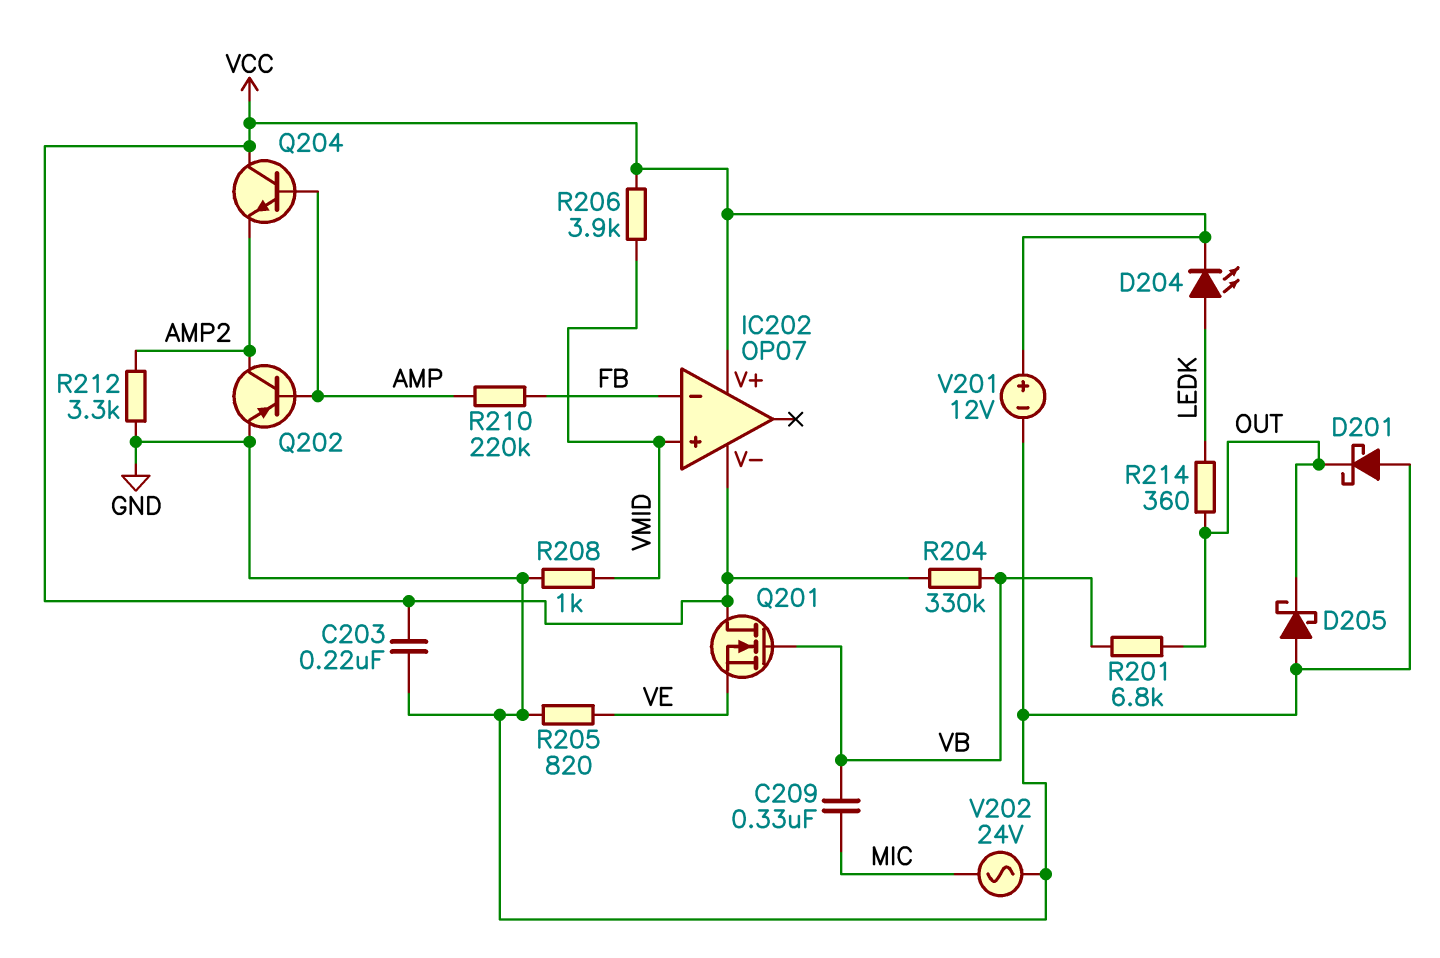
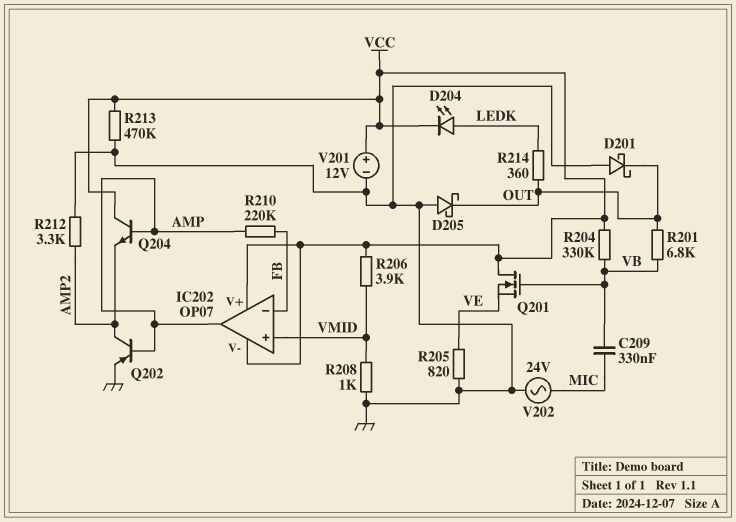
C203: 220nF (GND, VCC) -> none
IC202 pin out: none -> AMP
R213: none -> 470k (GND, VCC)

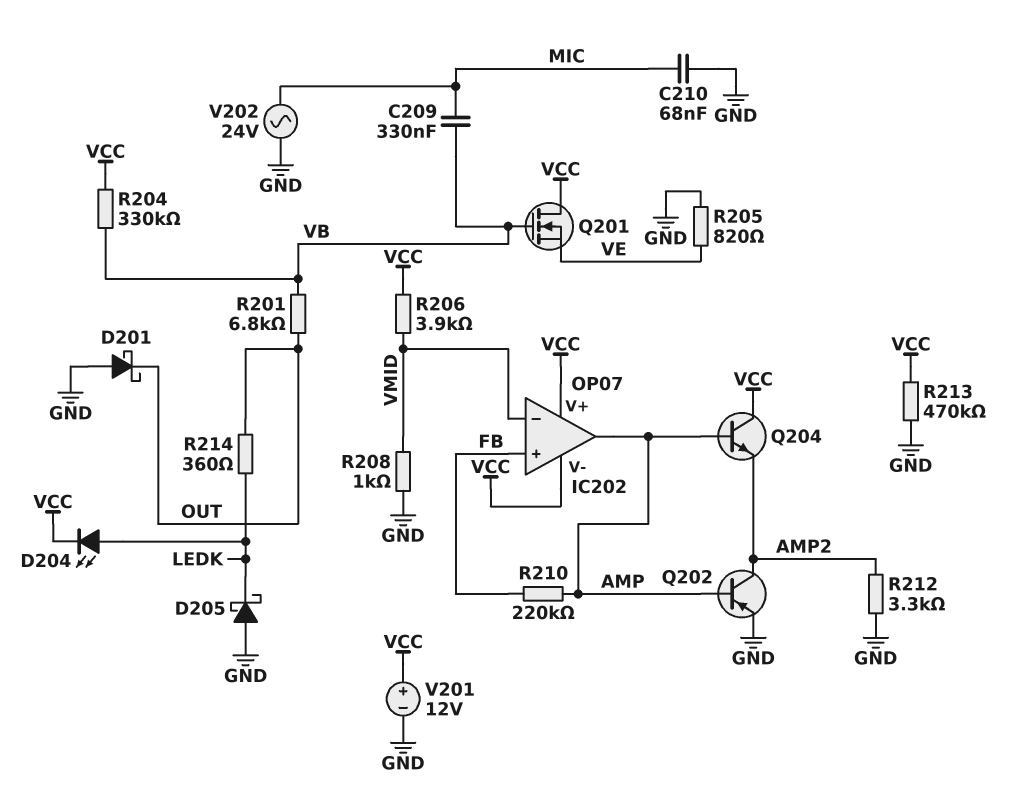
C210: none -> 68nF (GND, MIC)
D205: schottky (A GND, K OUT) -> schottky (A GND, K LEDK)
IC202 pin in+: VMID -> FB
IC202 pin in-: FB -> VMID

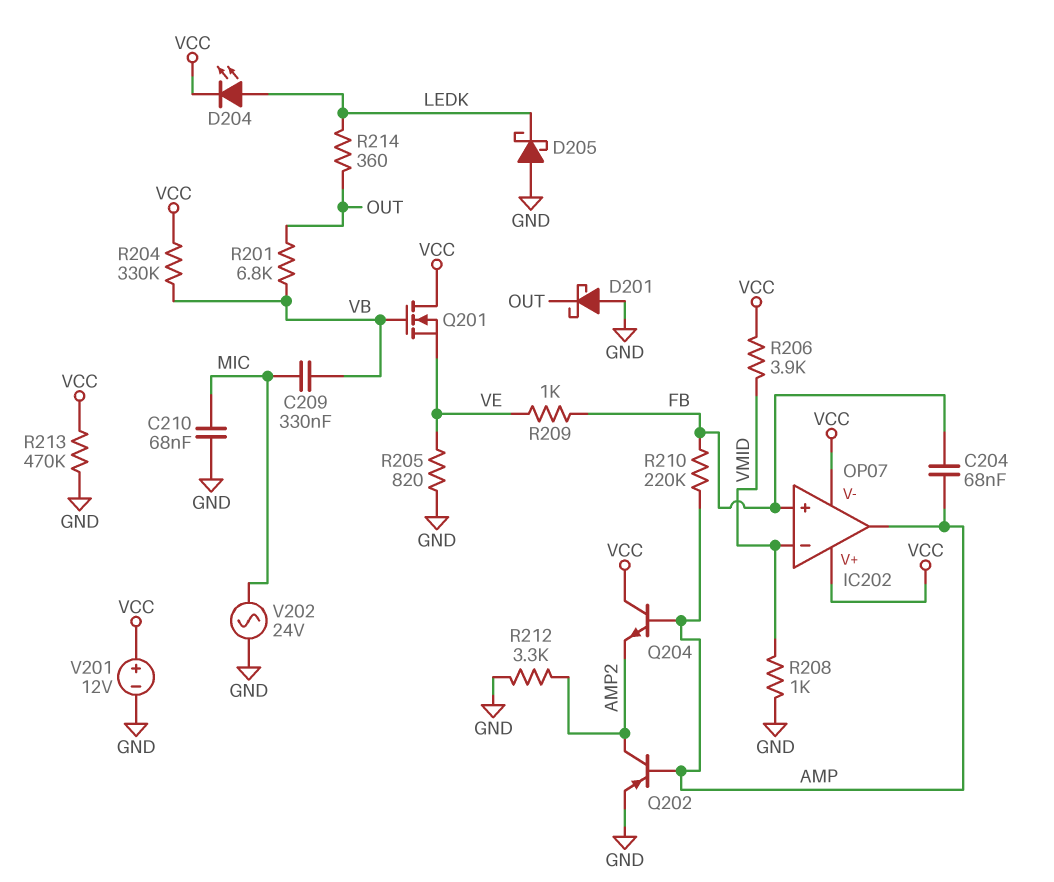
C204: none -> 68nF (AMP, FB)
R209: none -> 1k (FB, VE)

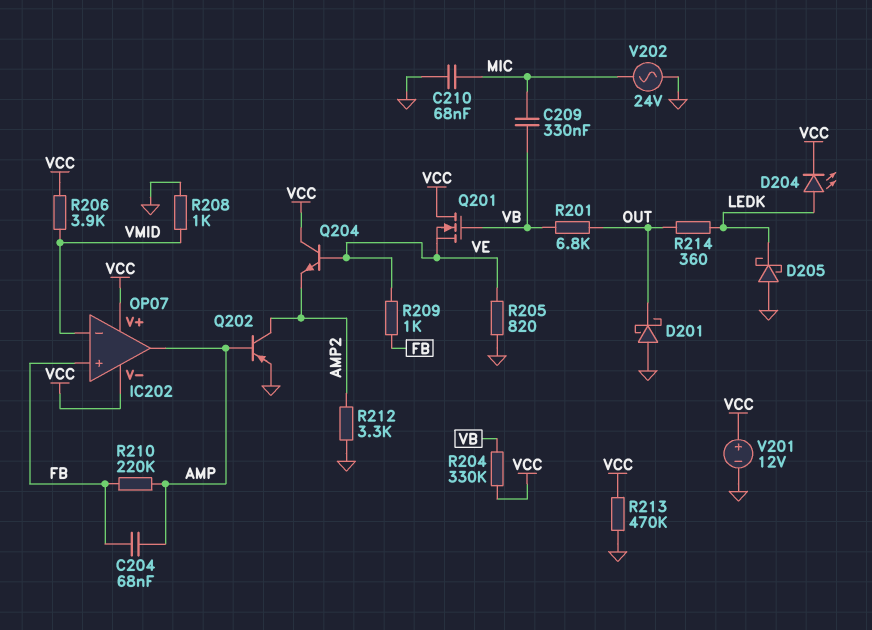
Q204: NPN (B AMP, C VCC, E AMP2) -> NPN (B VE, C VCC, E AMP2)

